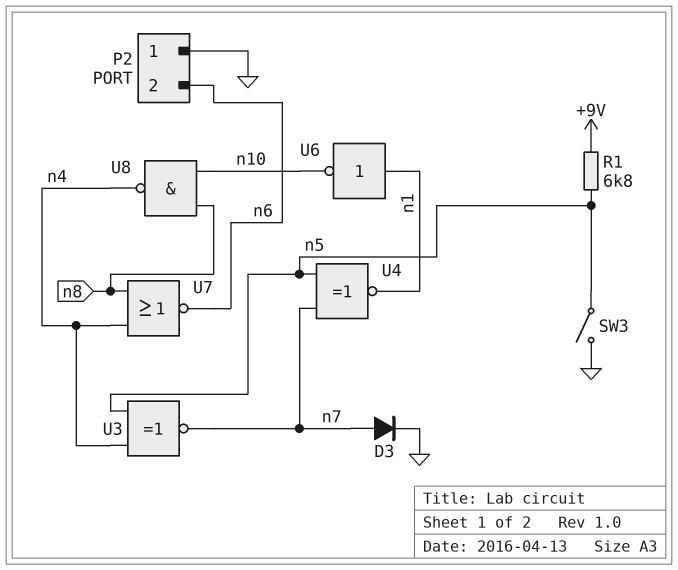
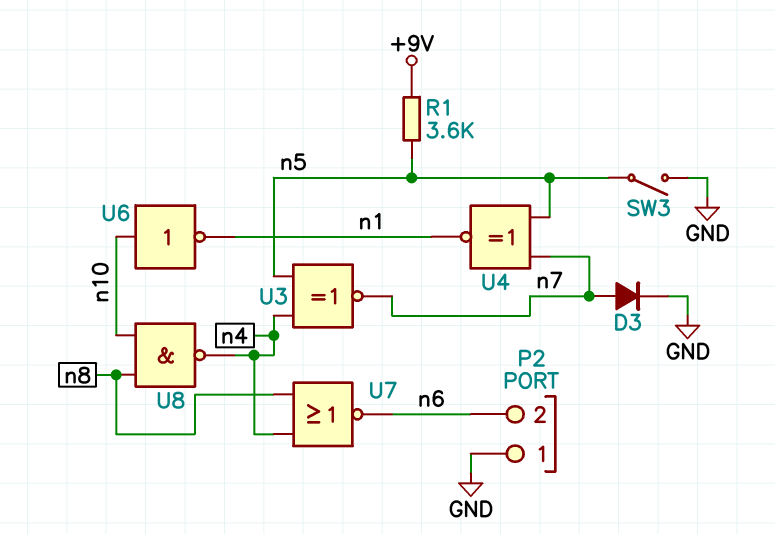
R1: 6.8k (+9V, n5) -> 3.6k (+9V, n5)
U6: NOT (in n1, out n10) -> NOT (in n10, out n1)

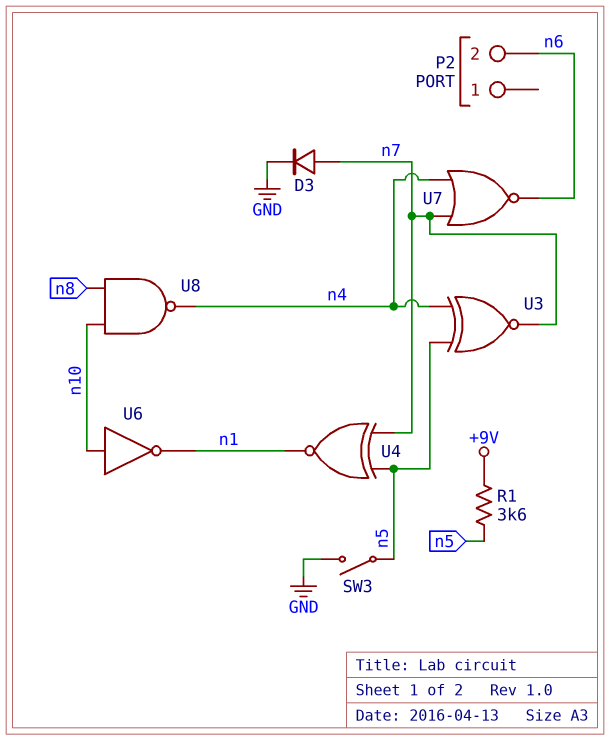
P2 pin 1: GND -> none
U7: NOR (in n4, in n8, out n6) -> NOR (in n4, in n7, out n6)

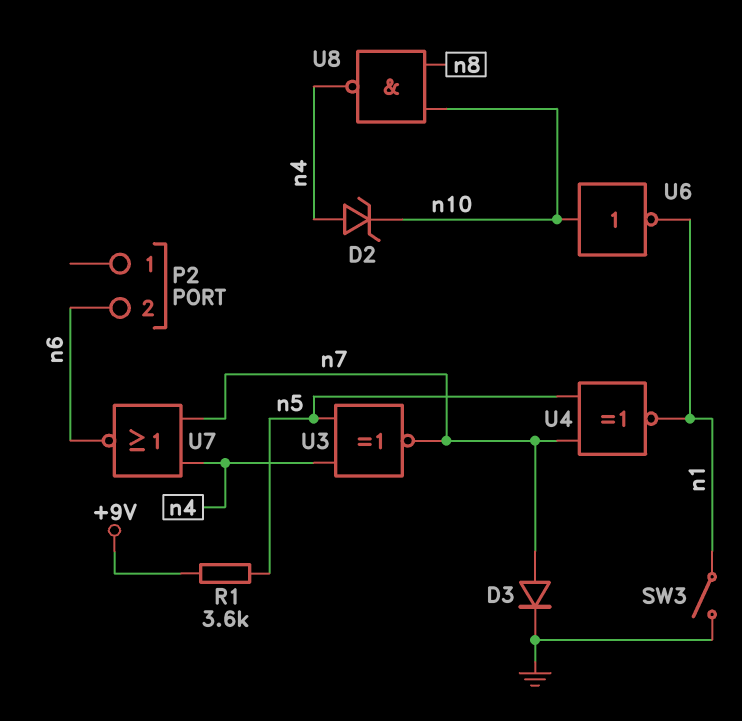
D2: none -> zener (A n4, K n10)
SW3: switch (GND, n5) -> switch (GND, n1)

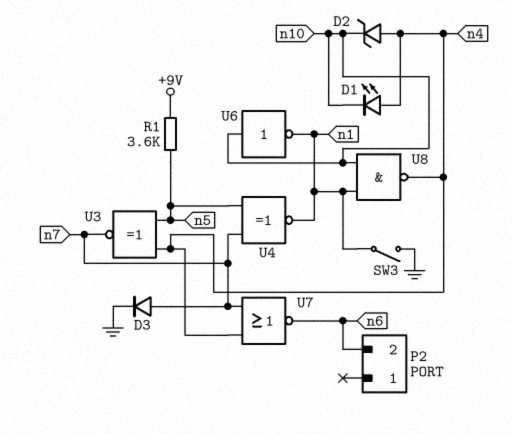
D1: none -> LED (A n4, K n10)
U8: NAND (in n8, in n10, out n4) -> NAND (in n1, in n10, out n4)

